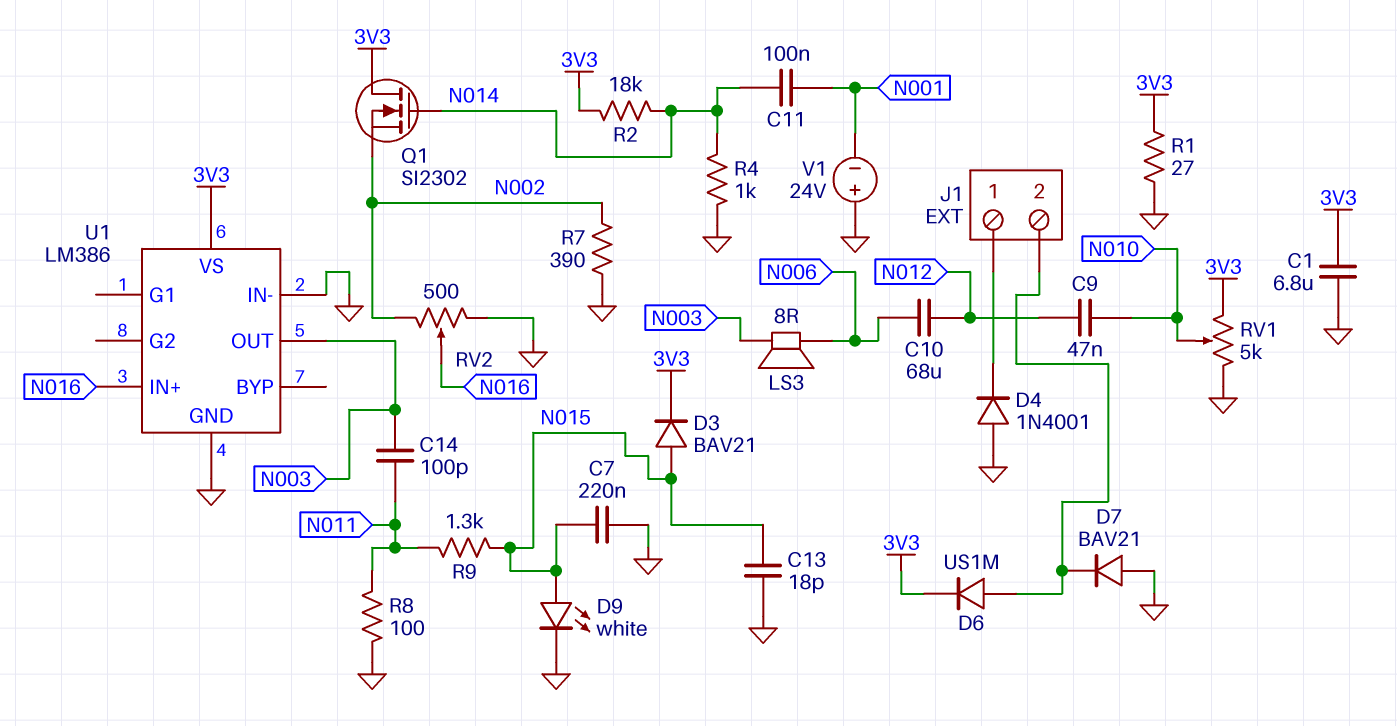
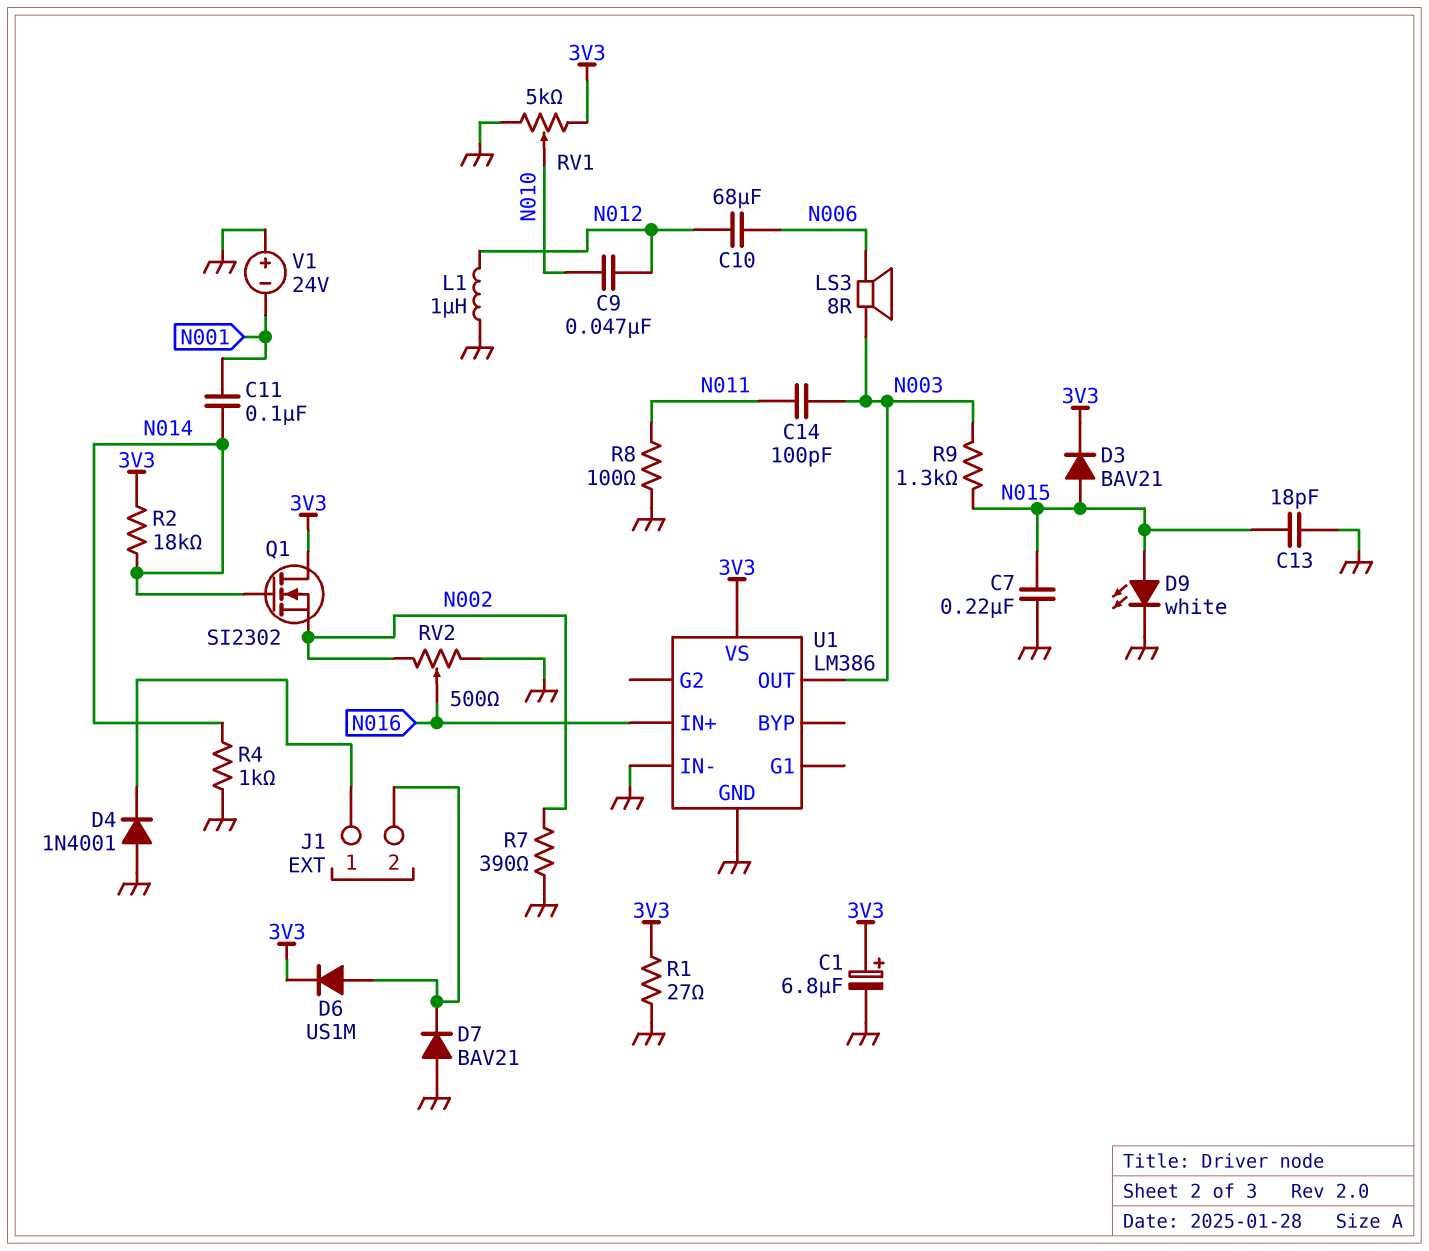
C1: 6.8uF (3V3, GND) -> 6.8uF (plus 3V3, minus GND)
L1: none -> 1uH (GND, N012)
R9: 1.3k (N011, N015) -> 1.3k (N003, N015)

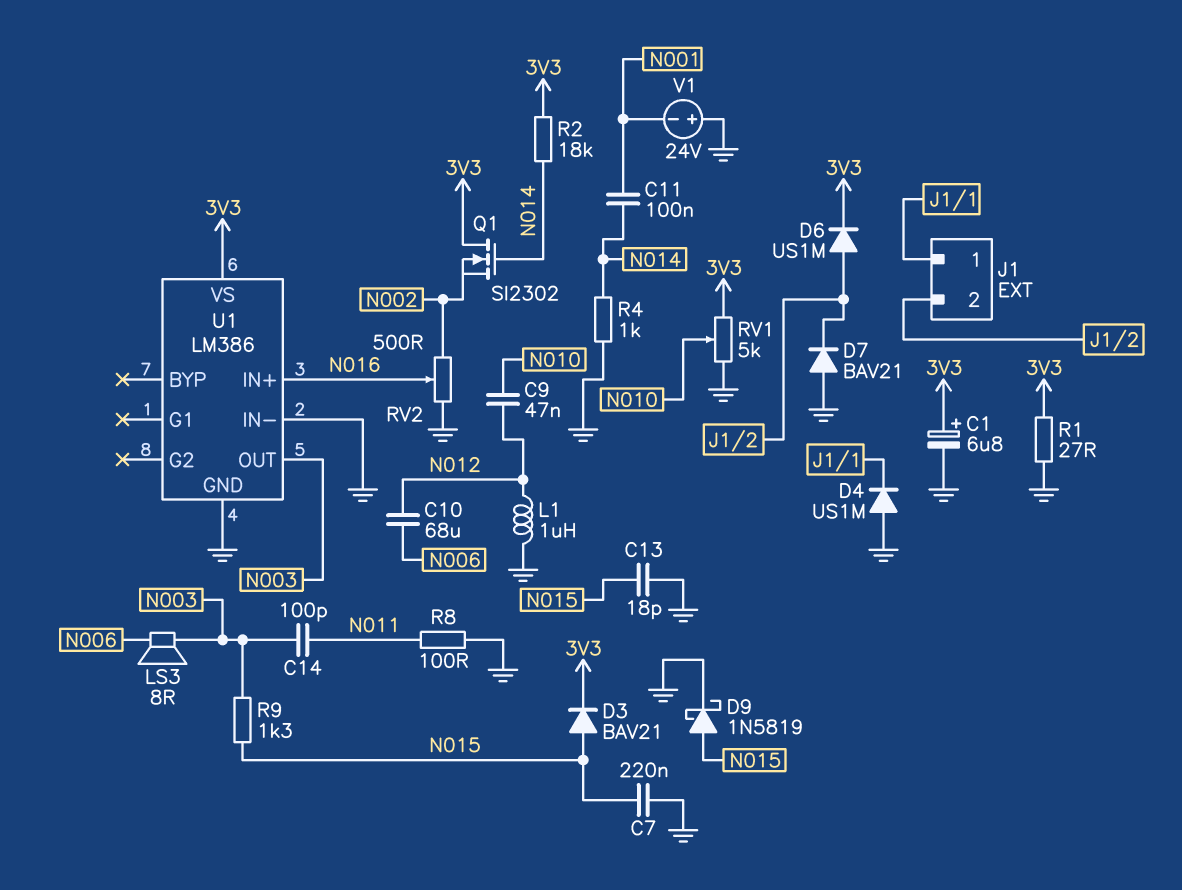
D4: diode 1N4001 (A GND, K J1/1) -> diode US1M (A GND, K J1/1)
D9: LED white (A N015, K GND) -> schottky 1N5819 (A N015, K GND)
R7: 390 (GND, N002) -> none

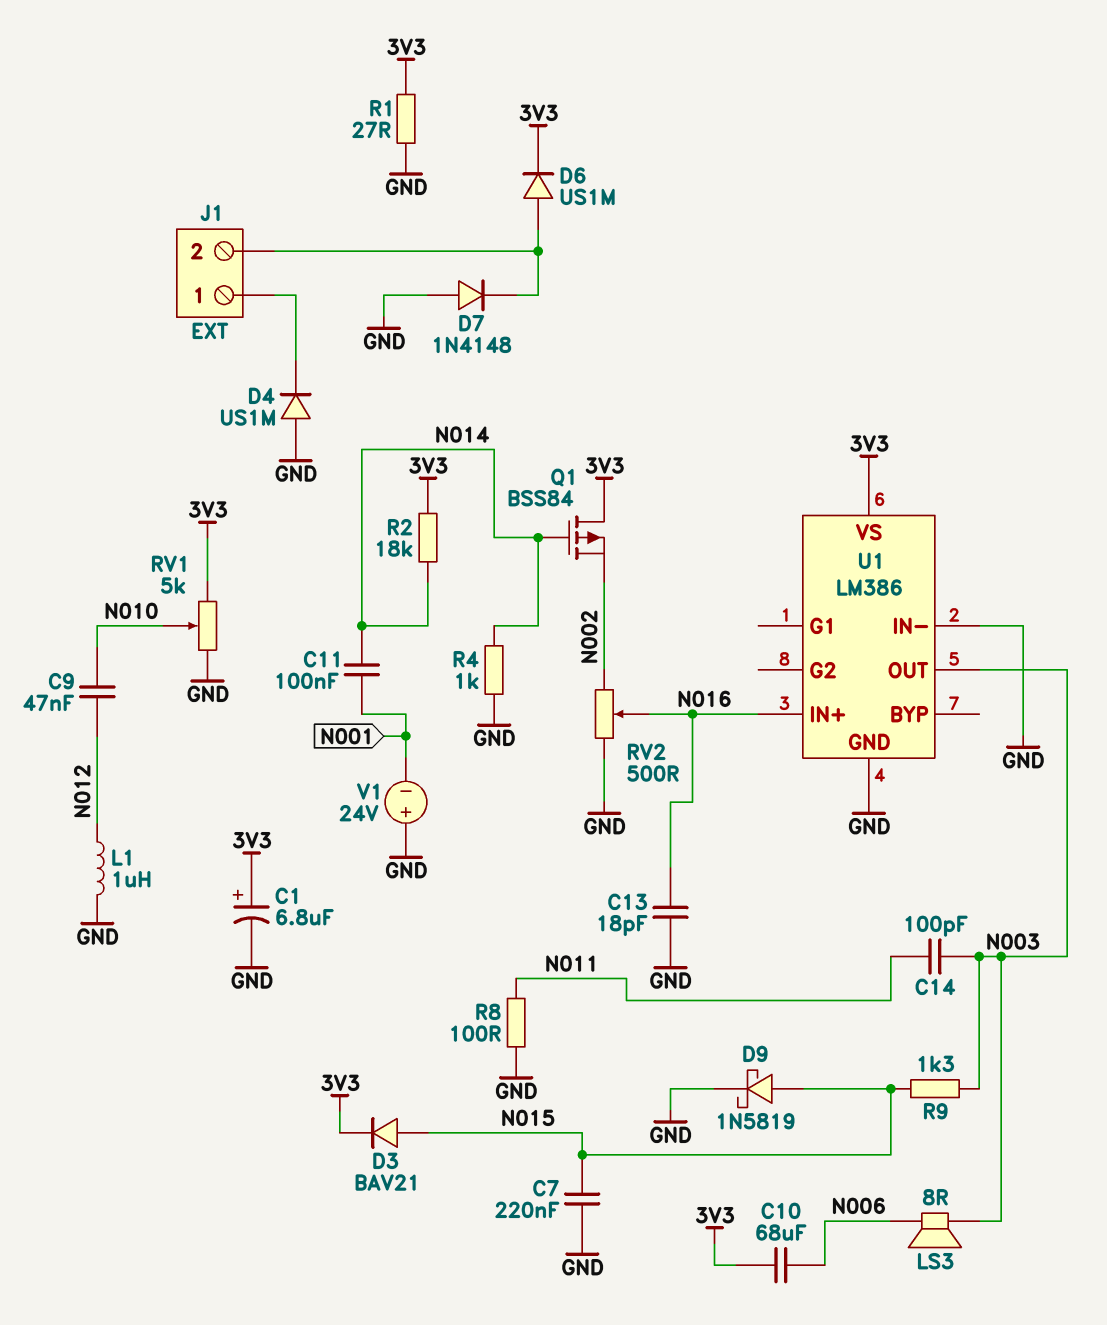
C10: 68uF (N006, N012) -> 68uF (3V3, N006)
C13: 18pF (GND, N015) -> 18pF (GND, N016)
D7: diode BAV21 (A GND, K J1/2) -> diode 1N4148 (A GND, K J1/2)
Q1: NMOS SI2302 (G N014, D 3V3, S N002) -> PMOS BSS84 (G N014, D 3V3, S N002)

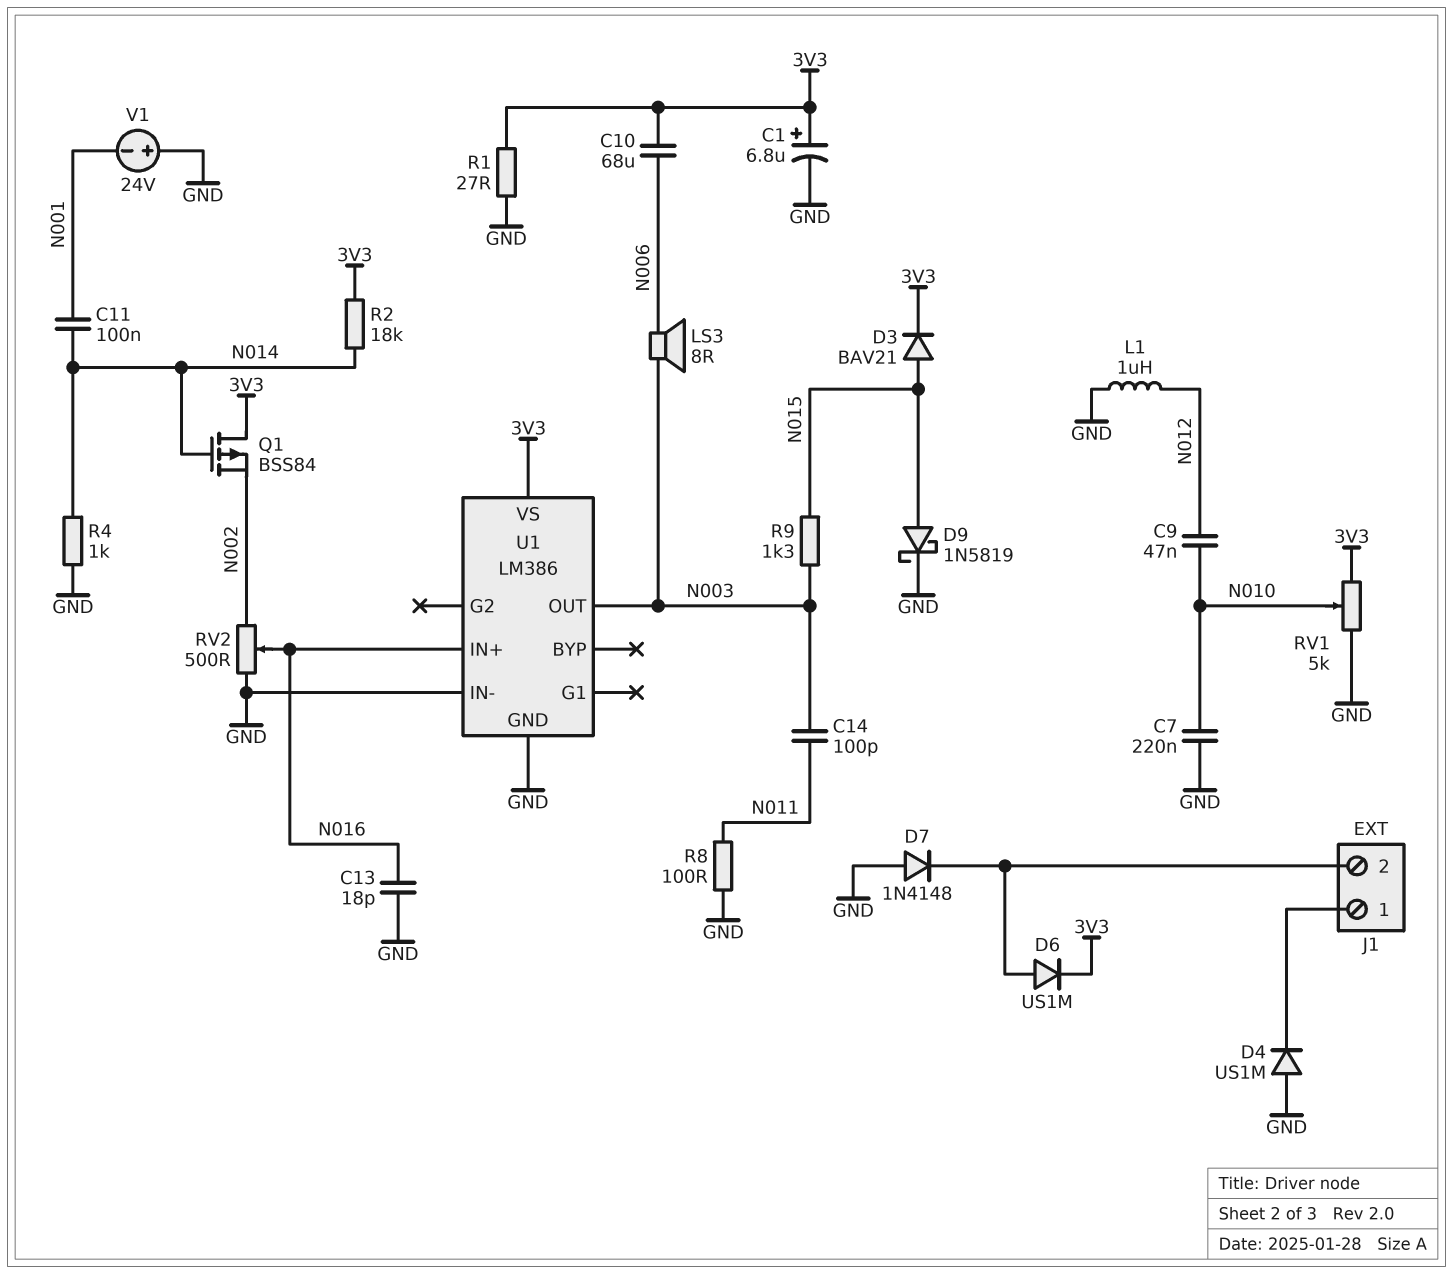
C7: 220nF (GND, N015) -> 220nF (GND, N010)

